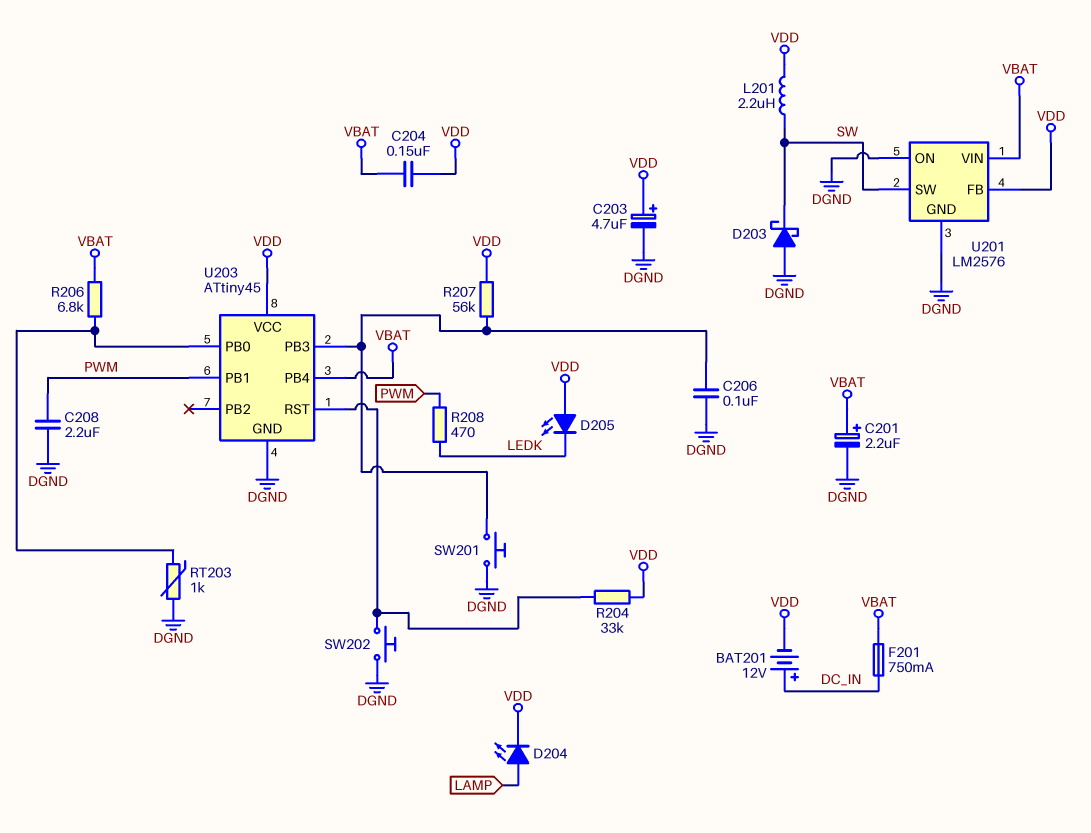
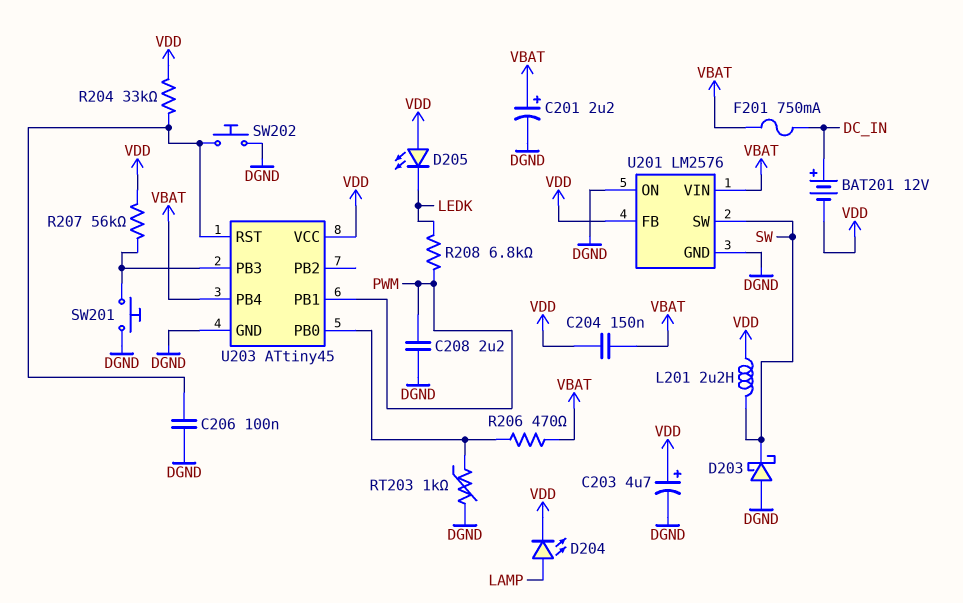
C206: 100nF (DGND, U203/PB3) -> 100nF (DGND, U203/RST)
R206: 6.8k (U203/PB0, VBAT) -> 470 (U203/PB0, VBAT)
R208: 470 (LEDK, PWM) -> 6.8k (LEDK, PWM)

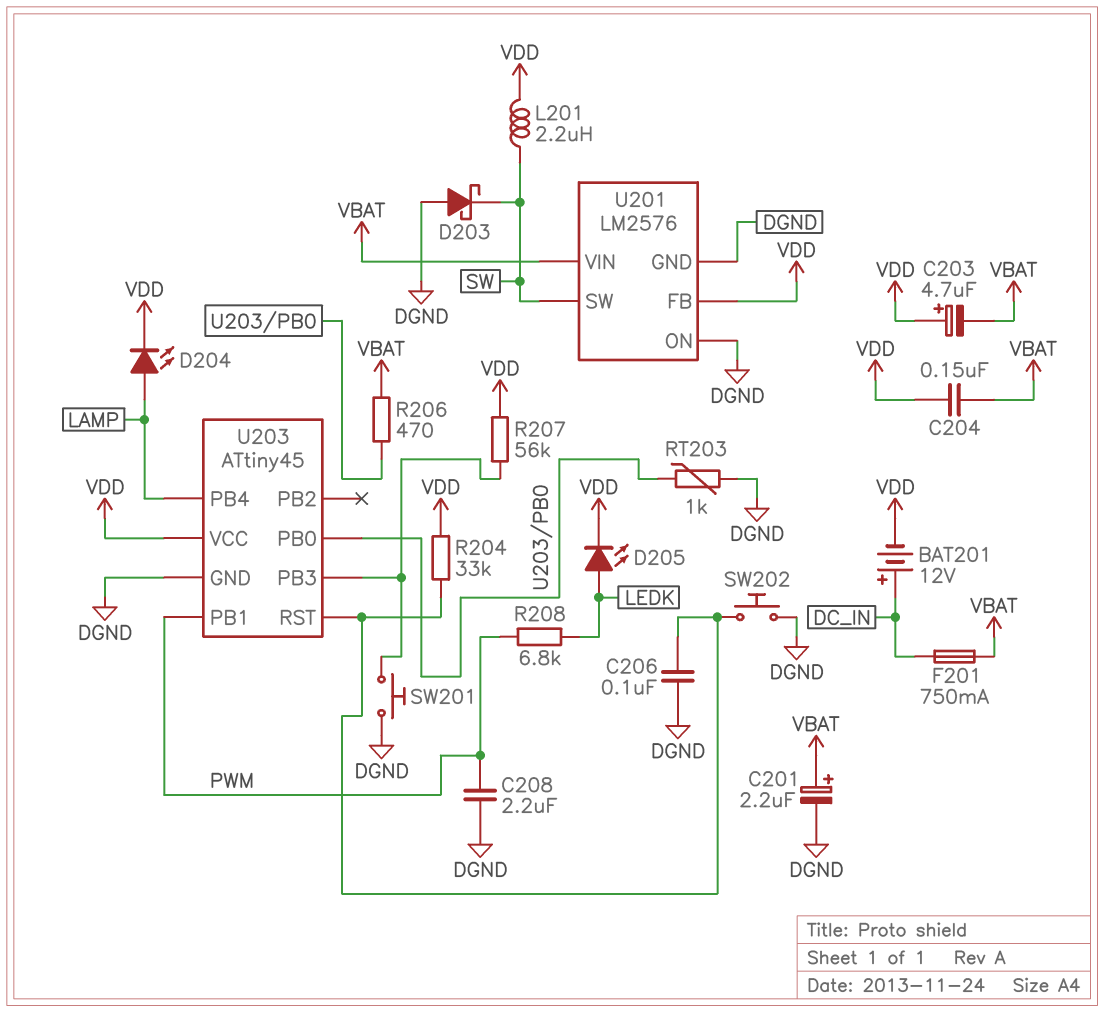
C203: 4.7uF (plus VDD, minus DGND) -> 4.7uF (plus VDD, minus VBAT)
D205: LED (A VDD, K LEDK) -> LED (A LEDK, K VDD)
U203 pin PB4: VBAT -> LAMP

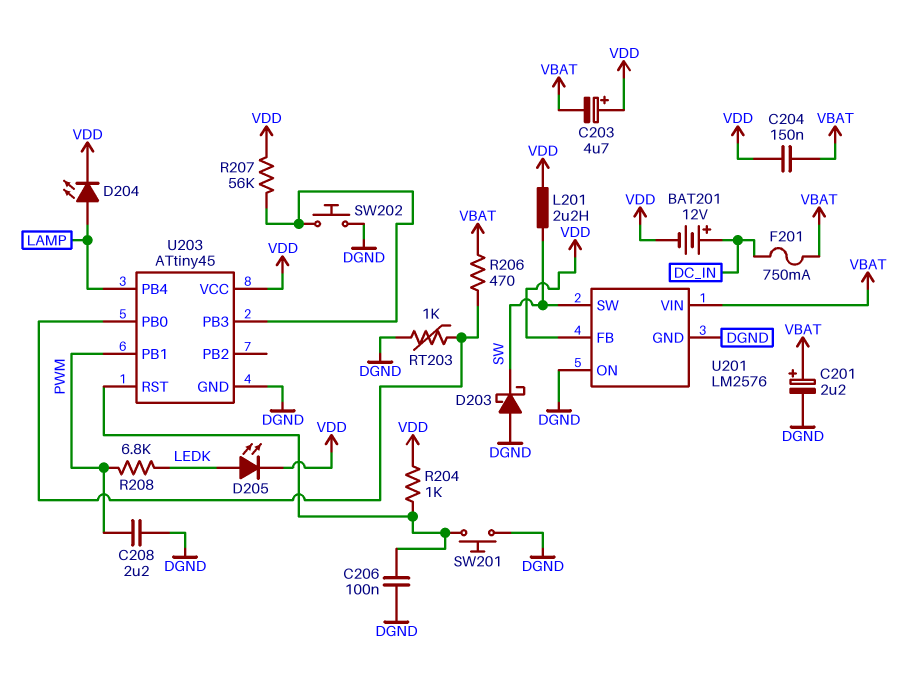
R204: 33k (U203/RST, VDD) -> 1k (U203/RST, VDD)
SW201: button (DGND, U203/PB3) -> button (DGND, U203/RST)
SW202: button (DGND, U203/RST) -> button (DGND, U203/PB3)

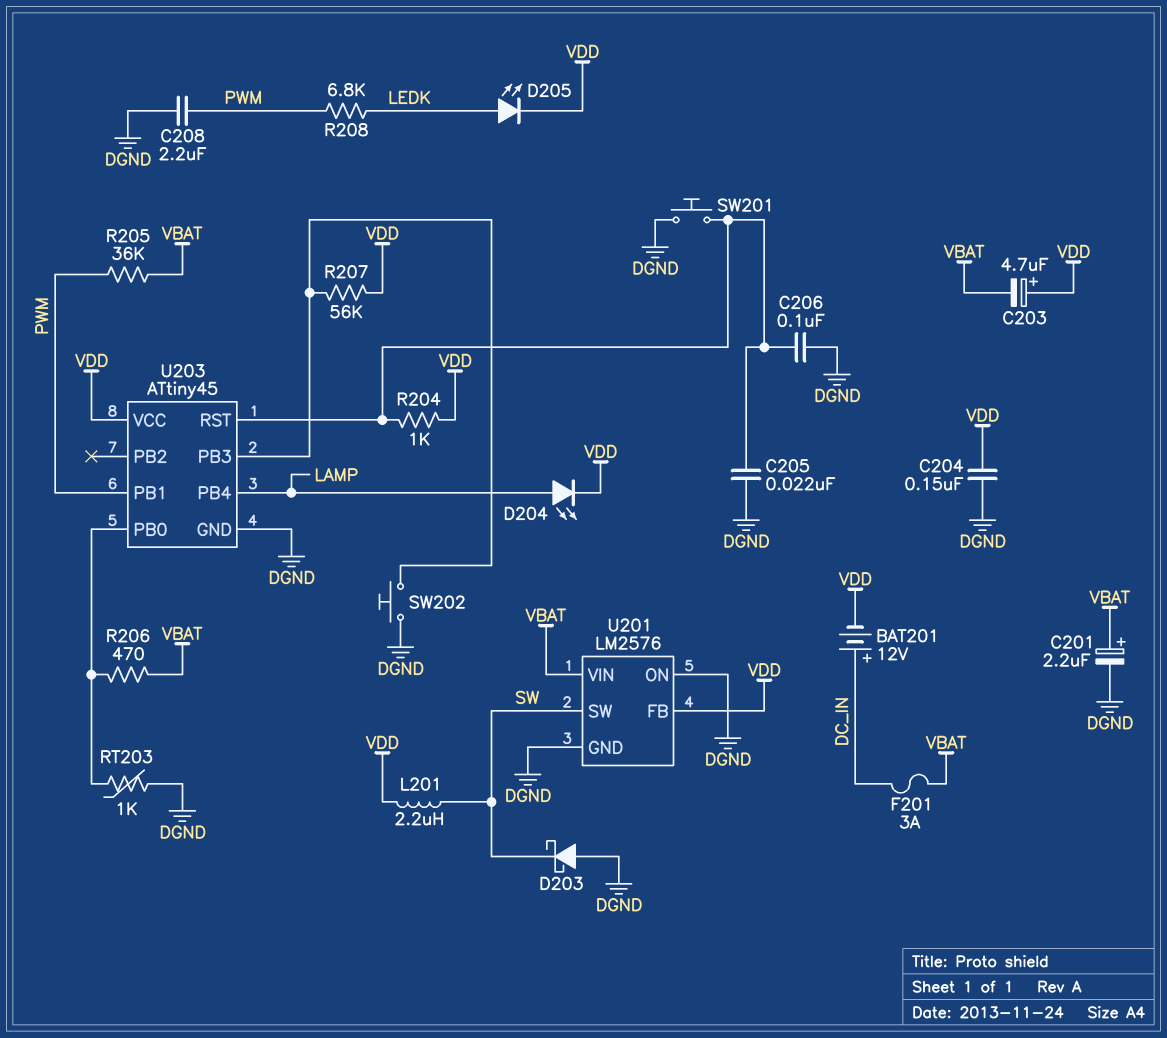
C204: 150nF (VBAT, VDD) -> 150nF (DGND, VDD)
C205: none -> 22nF (DGND, U203/RST)
F201: 750mA (DC_IN, VBAT) -> 3A (DC_IN, VBAT)
R205: none -> 36k (PWM, VBAT)

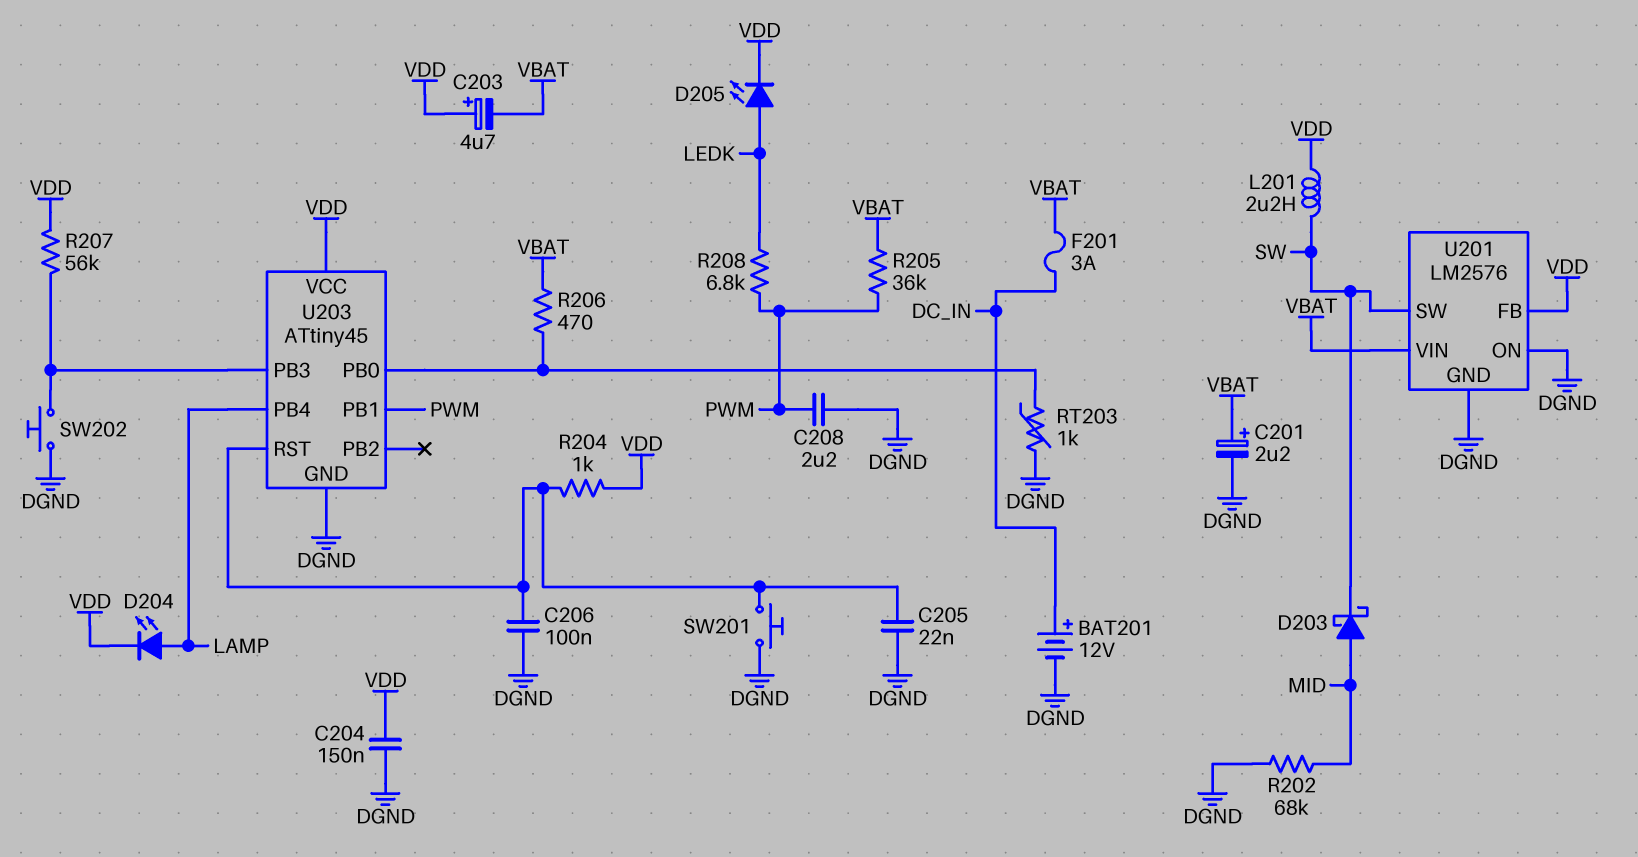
BAT201: 12V (plus DC_IN, minus VDD) -> 12V (plus DC_IN, minus DGND)
D203: schottky (A DGND, K SW) -> schottky (A MID, K SW)
R202: none -> 68k (DGND, MID)

